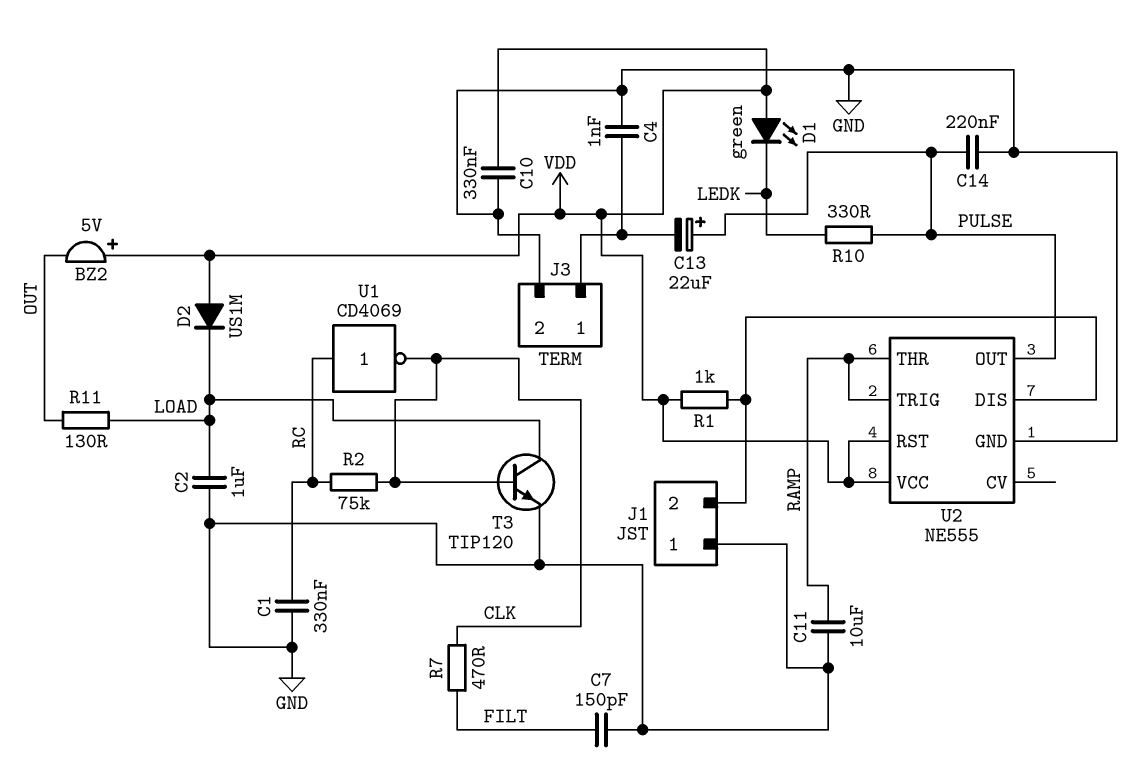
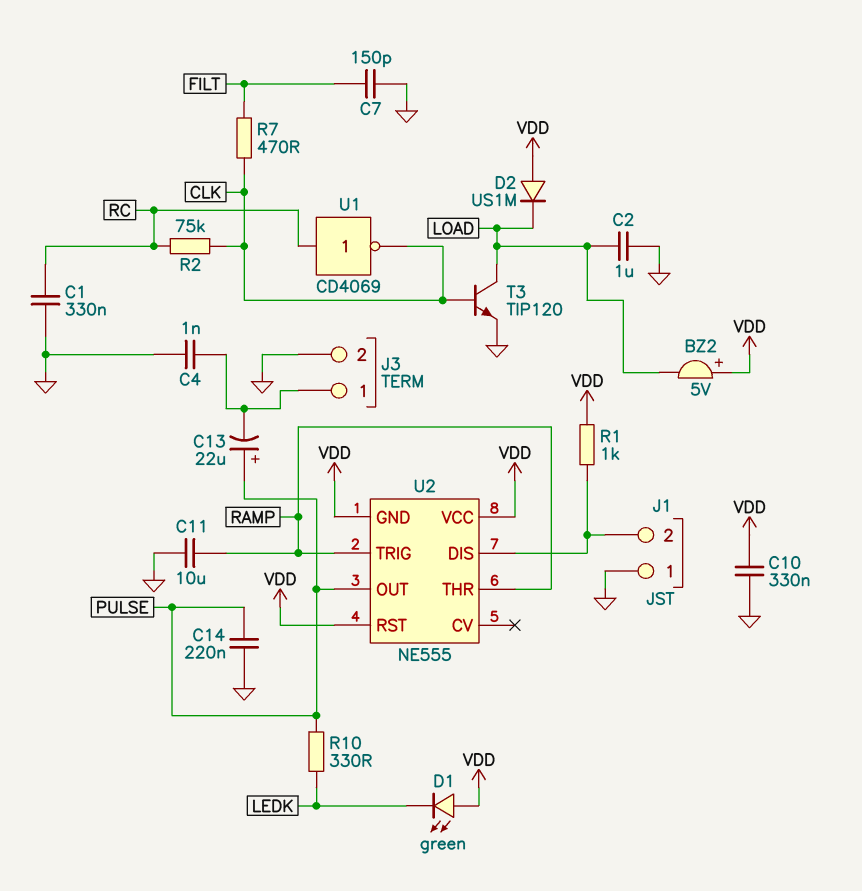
BZ2: buzzer 5V (plus VDD, minus OUT) -> buzzer 5V (plus VDD, minus LOAD)
R11: 130 (LOAD, OUT) -> none
U2 pin GND: GND -> VDD

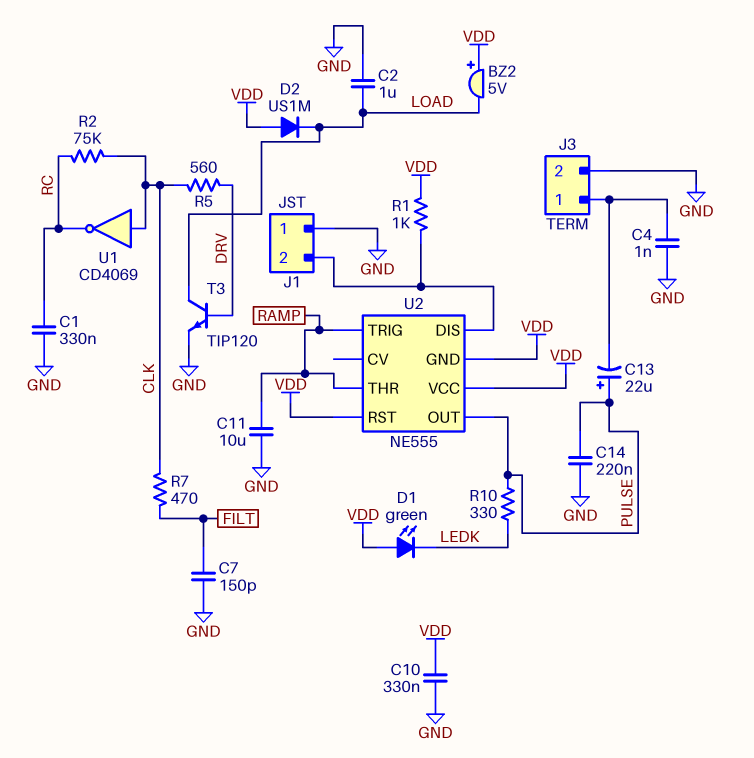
R5: none -> 560 (CLK, DRV)
T3: NPN TIP120 (B CLK, C LOAD, E GND) -> NPN TIP120 (B DRV, C LOAD, E GND)
U1: NOT CD4069 (in RC, out CLK) -> NOT CD4069 (in CLK, out RC)

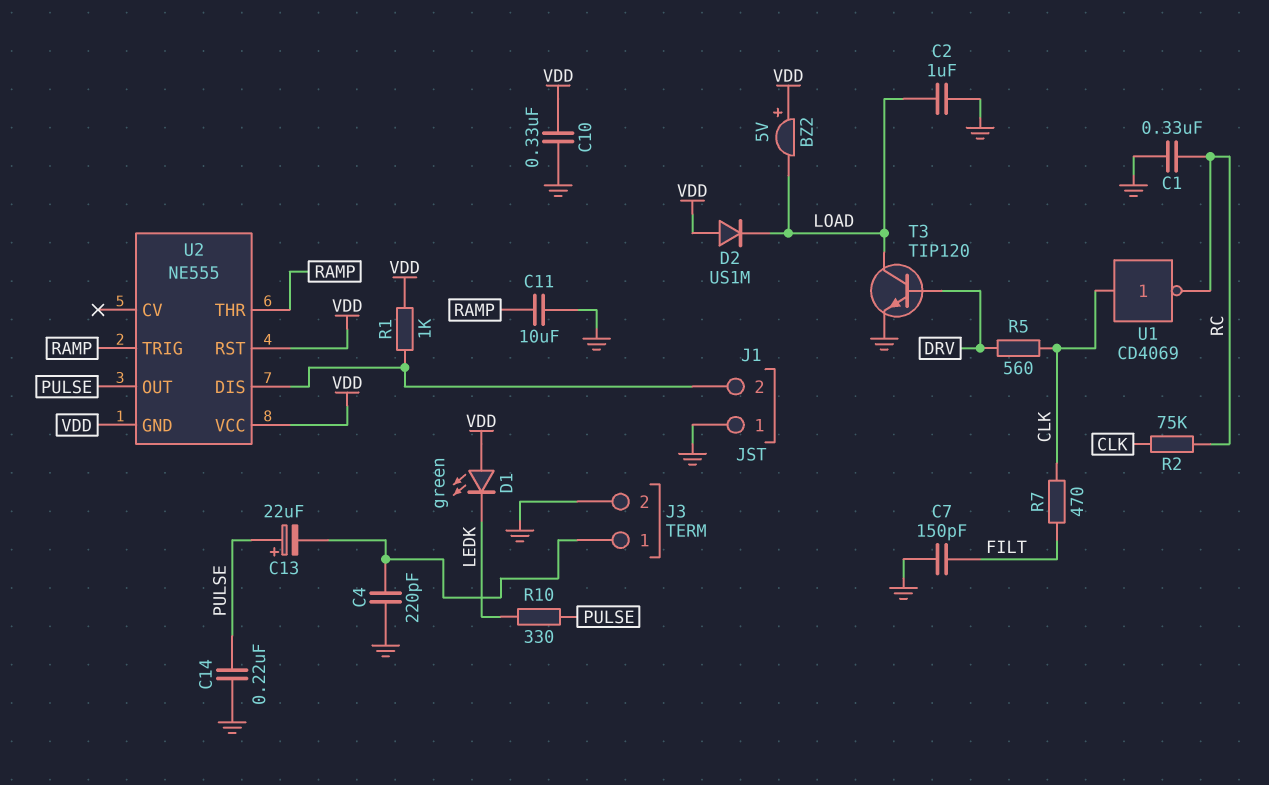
C4: 1nF (GND, J3/1) -> 220pF (GND, J3/1)

